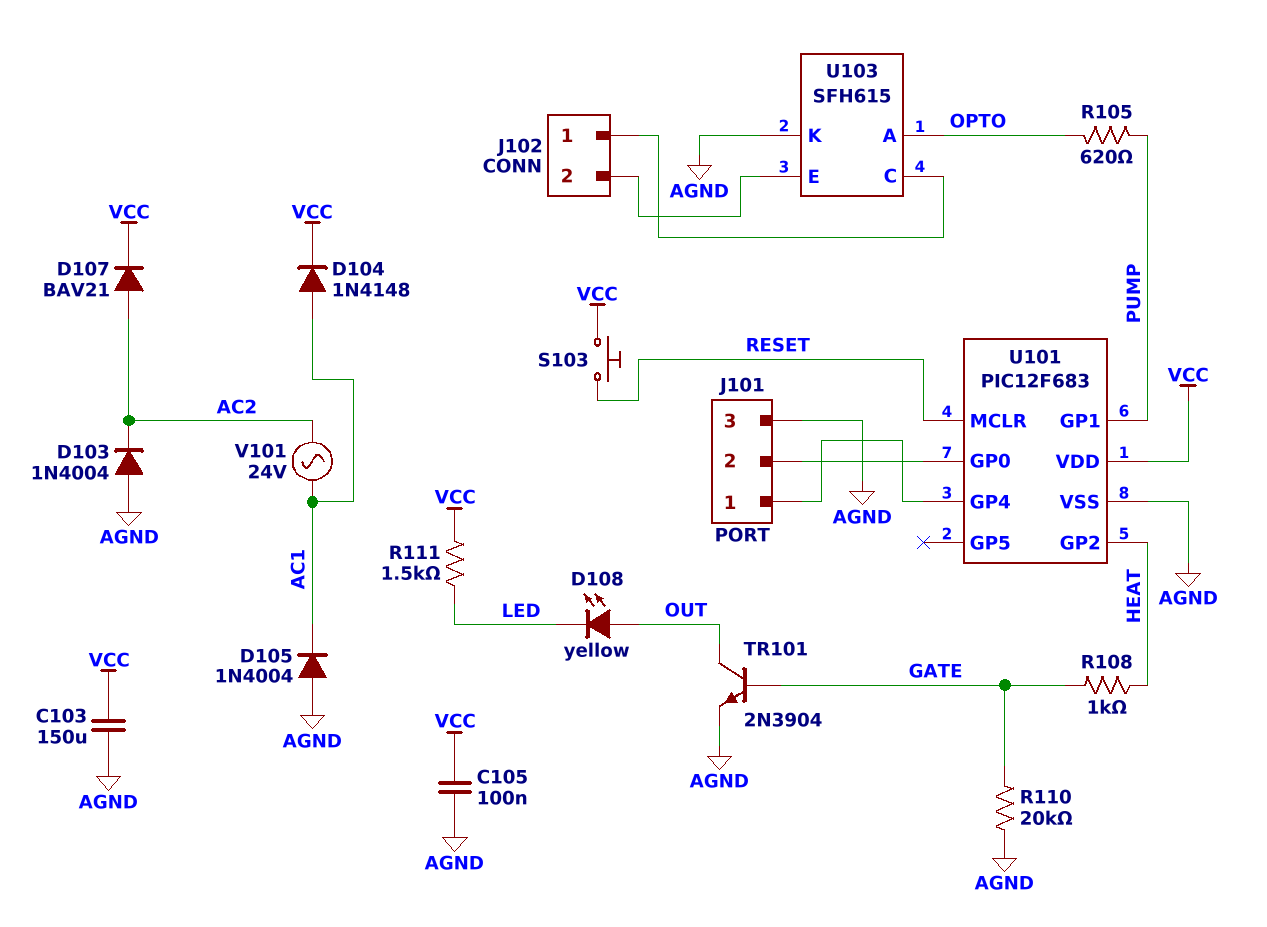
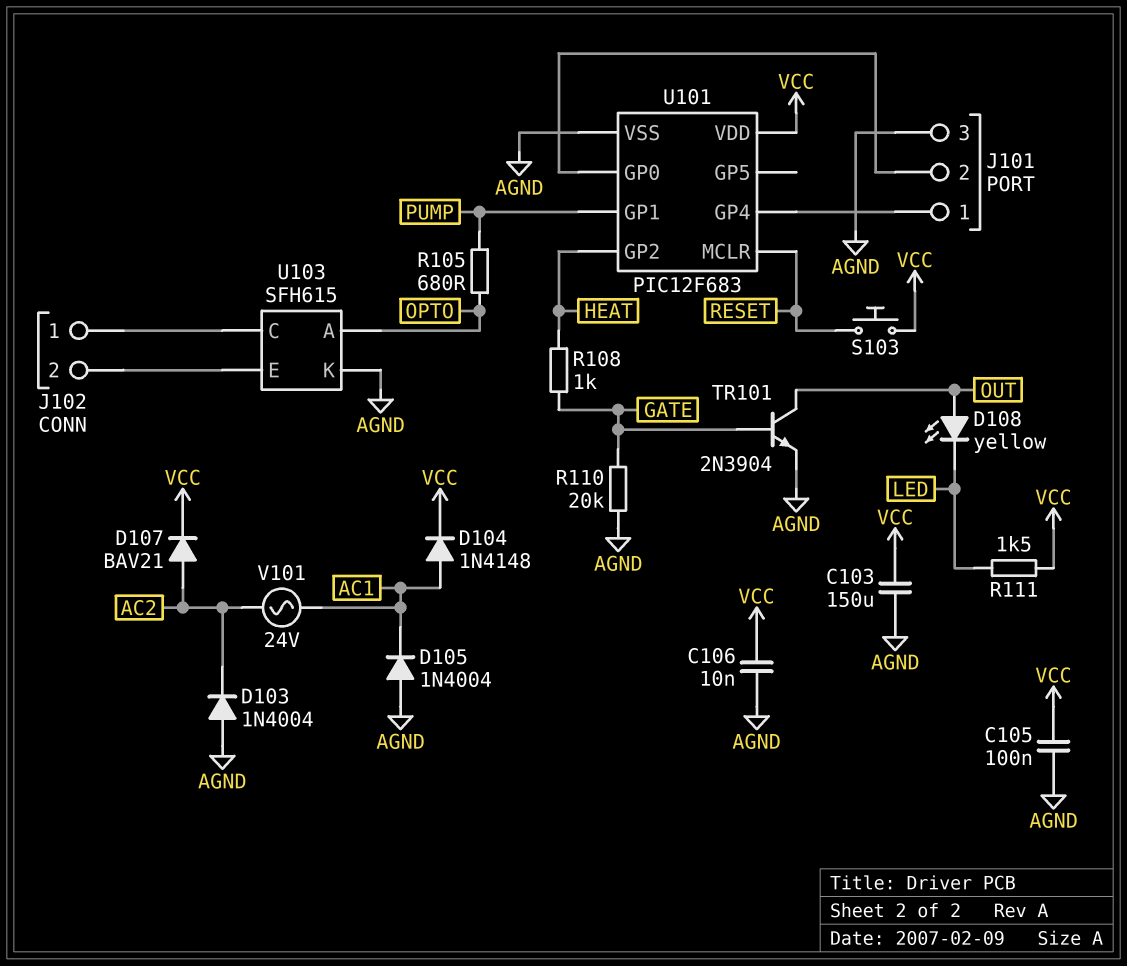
C106: none -> 10nF (AGND, VCC)
R105: 620 (OPTO, PUMP) -> 680 (OPTO, PUMP)

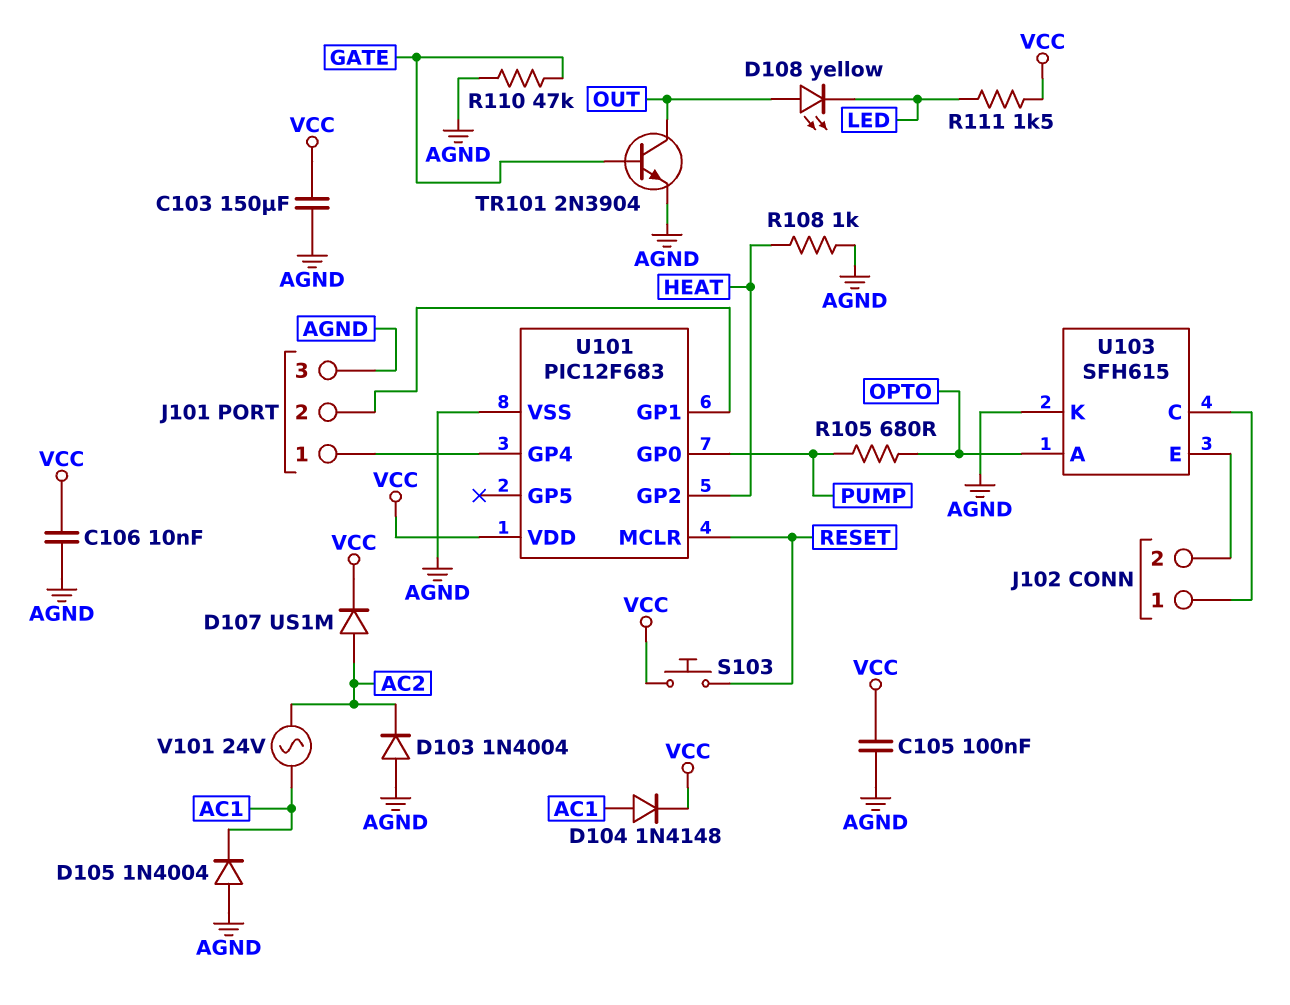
D107: diode BAV21 (A AC2, K VCC) -> diode US1M (A AC2, K VCC)
R108: 1k (GATE, HEAT) -> 1k (AGND, HEAT)
R110: 20k (AGND, GATE) -> 47k (AGND, GATE)
U101 pin GP0: J101/2 -> PUMP
U101 pin GP1: PUMP -> J101/2

